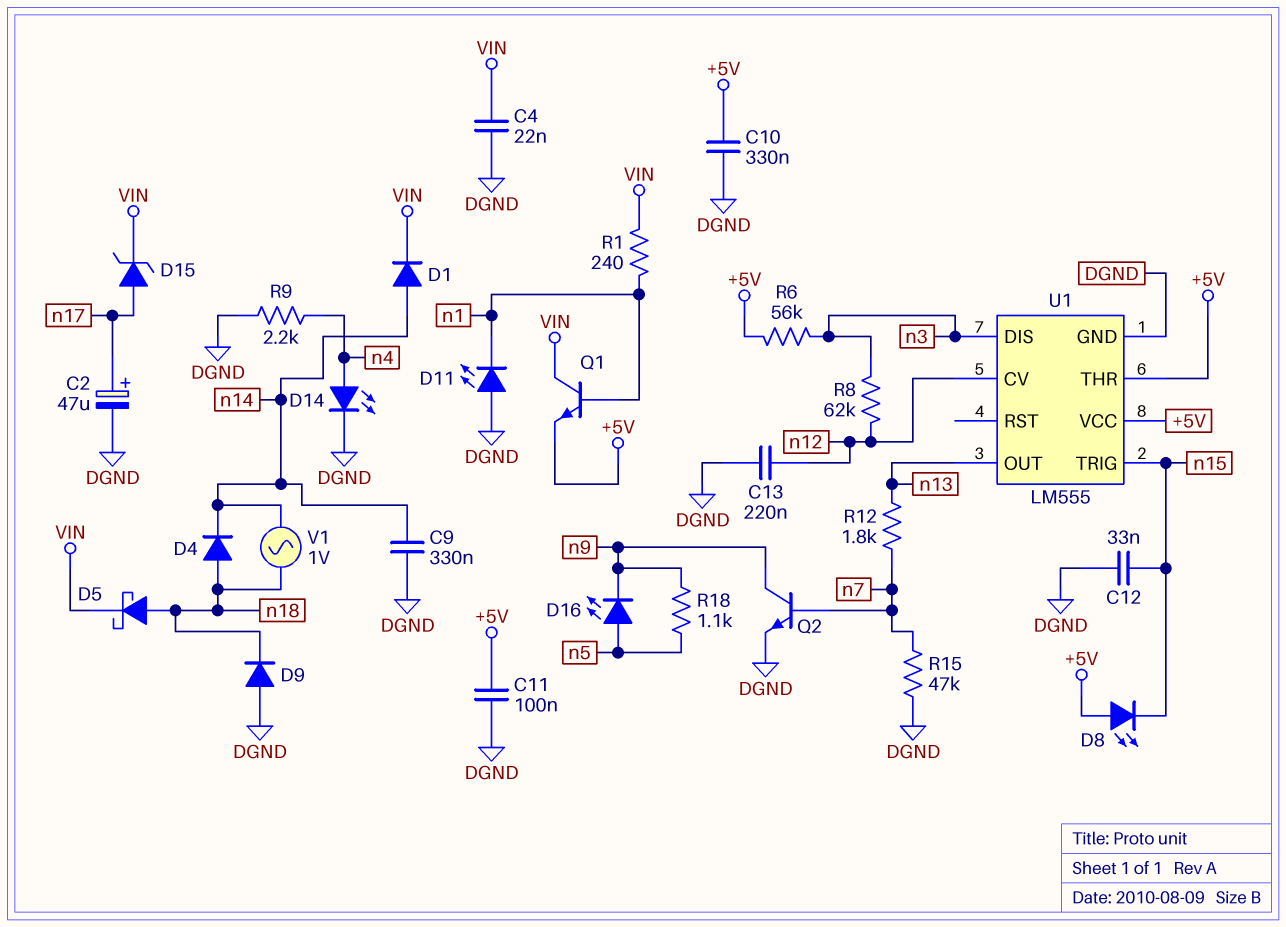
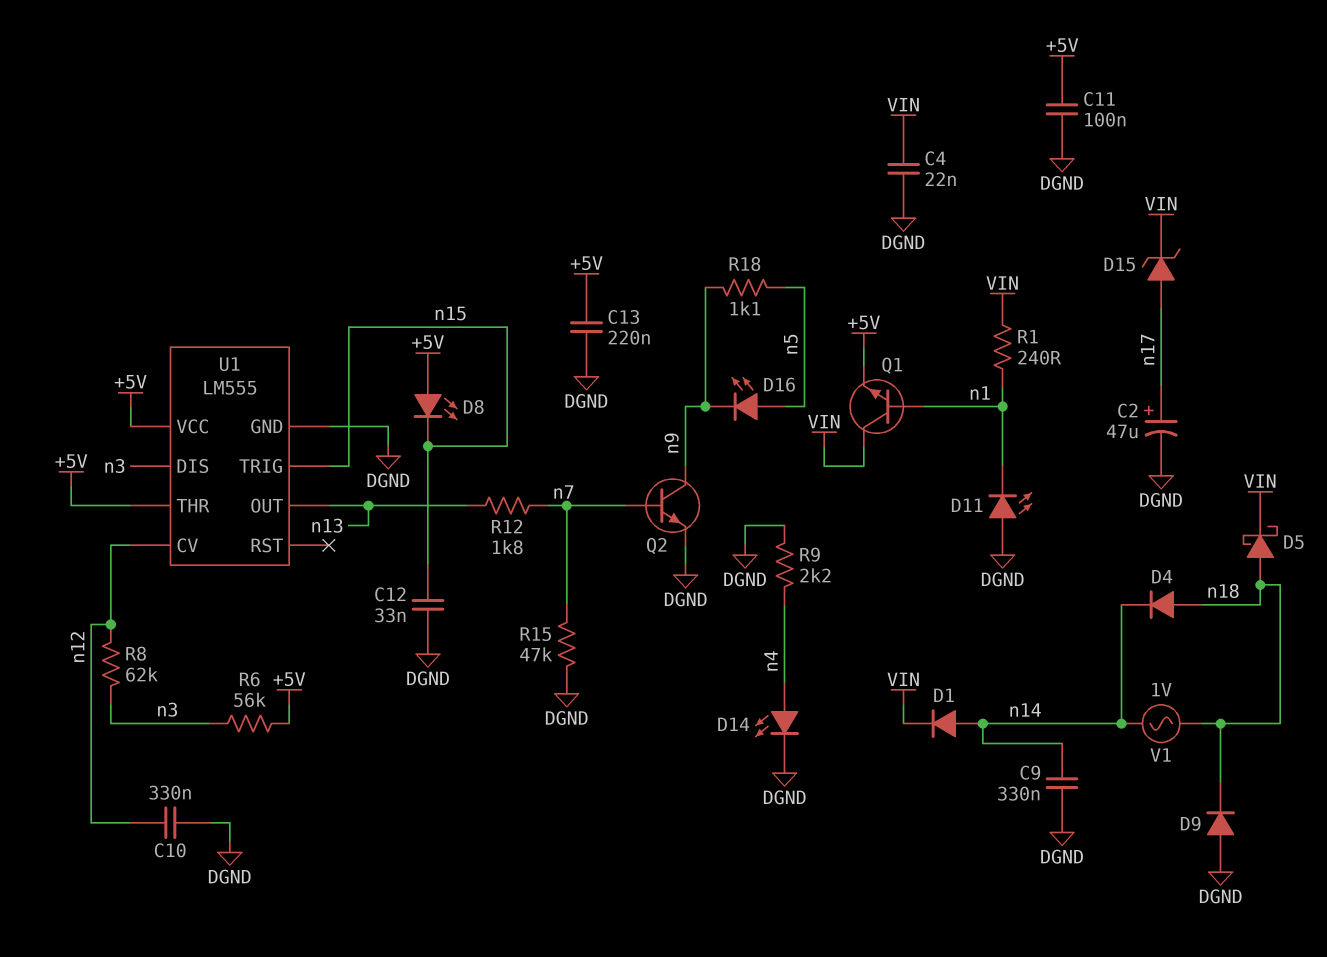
C10: 330nF (+5V, DGND) -> 330nF (DGND, n12)
C13: 220nF (DGND, n12) -> 220nF (+5V, DGND)

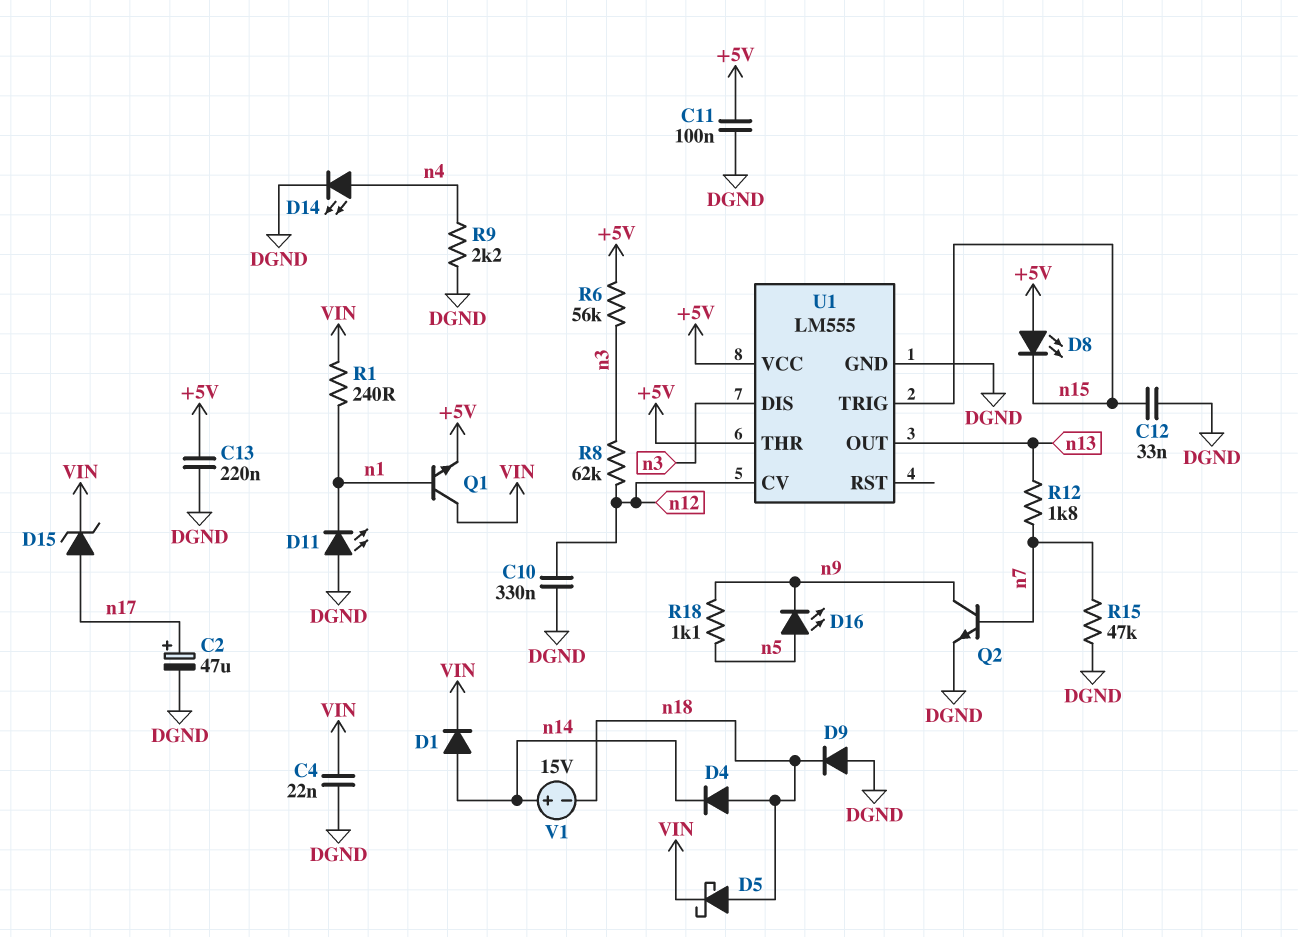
C9: 330nF (DGND, n14) -> none
V1: AC 1V (n14, n18) -> 15V (plus n14, minus n18)

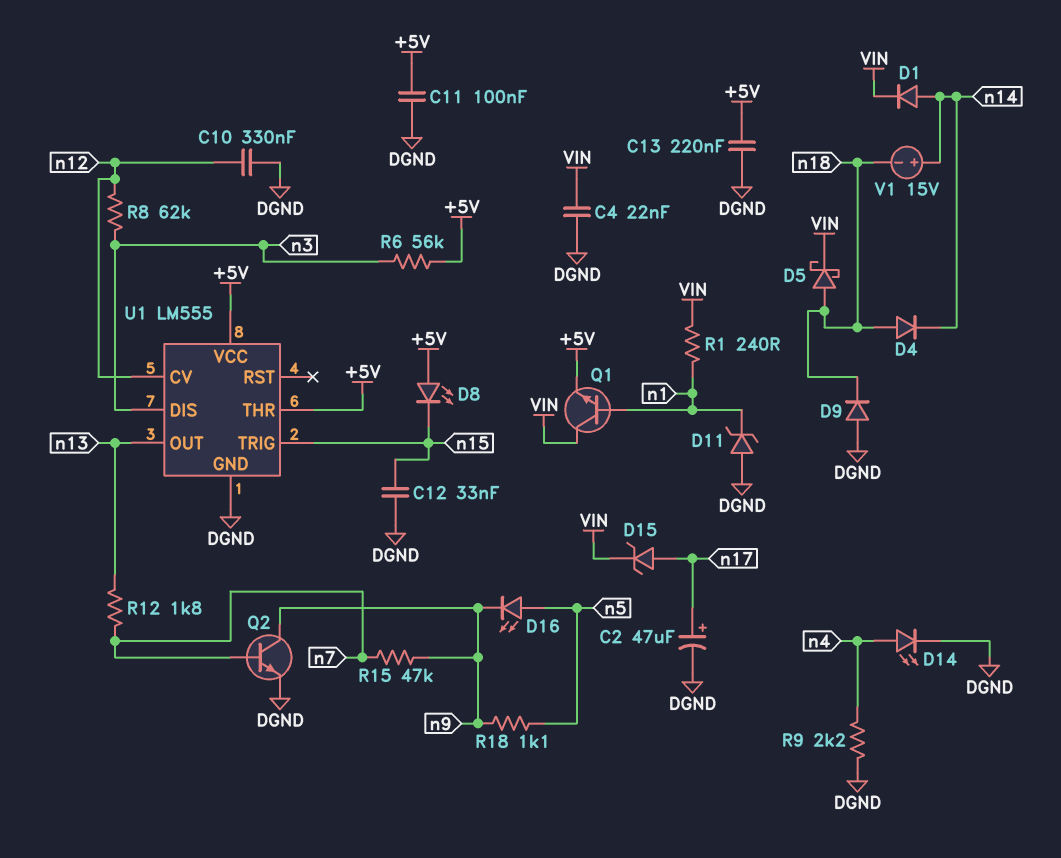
D11: LED (A DGND, K n1) -> zener (A DGND, K n1)
R15: 47k (DGND, n7) -> 47k (n7, n9)

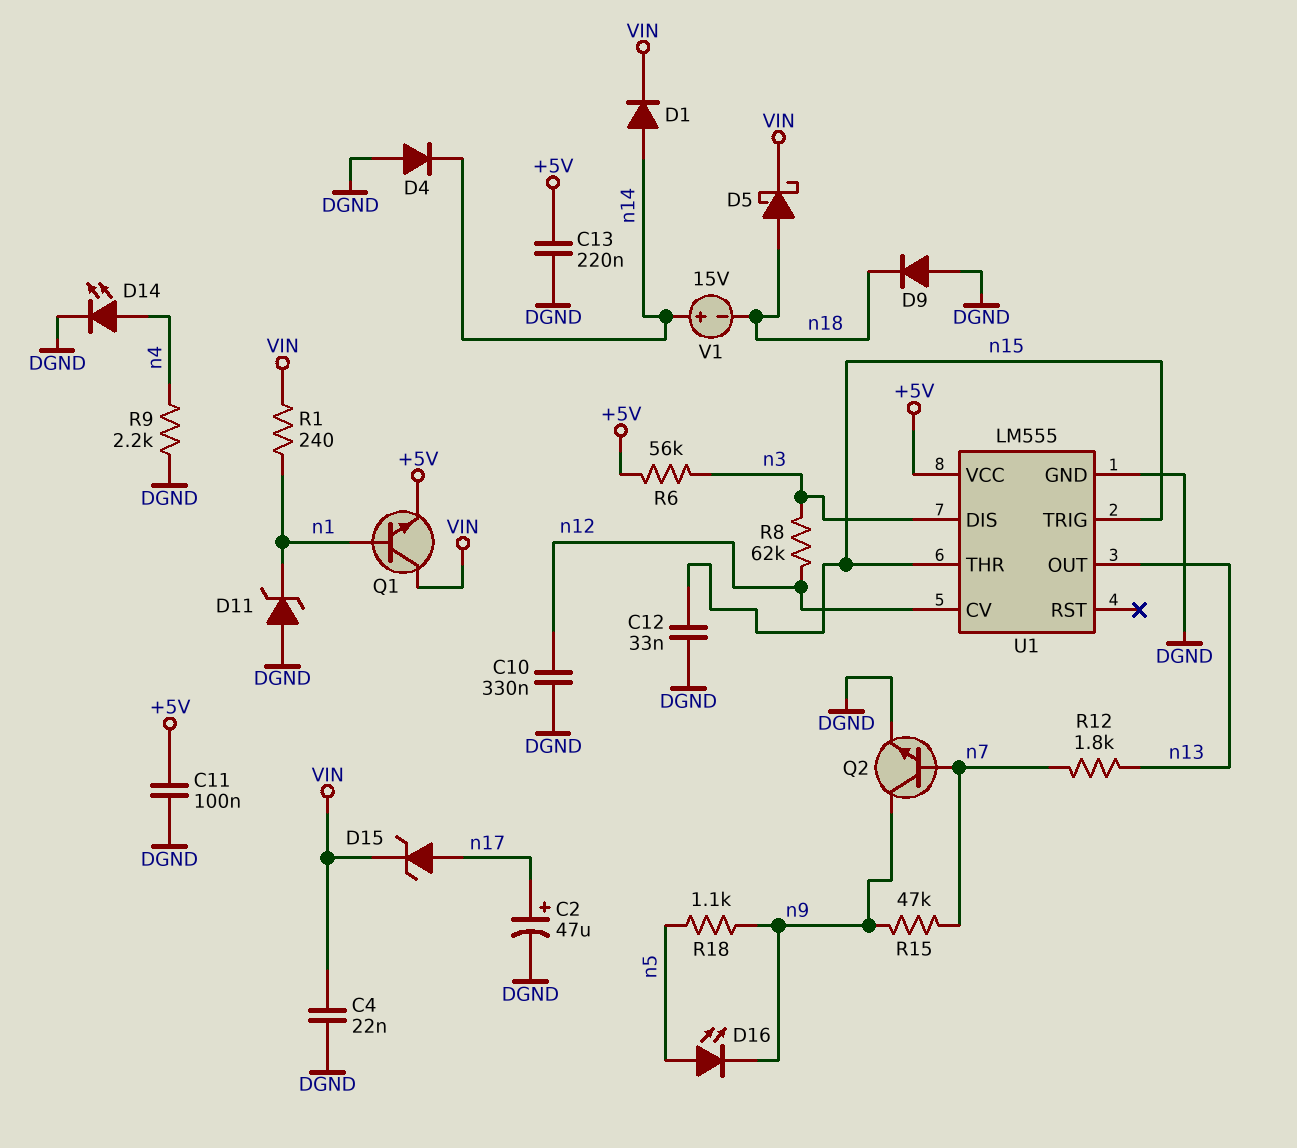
D4: diode (A n18, K n14) -> diode (A DGND, K n14)
D8: LED (A +5V, K n15) -> none
U1 pin THR: +5V -> n15

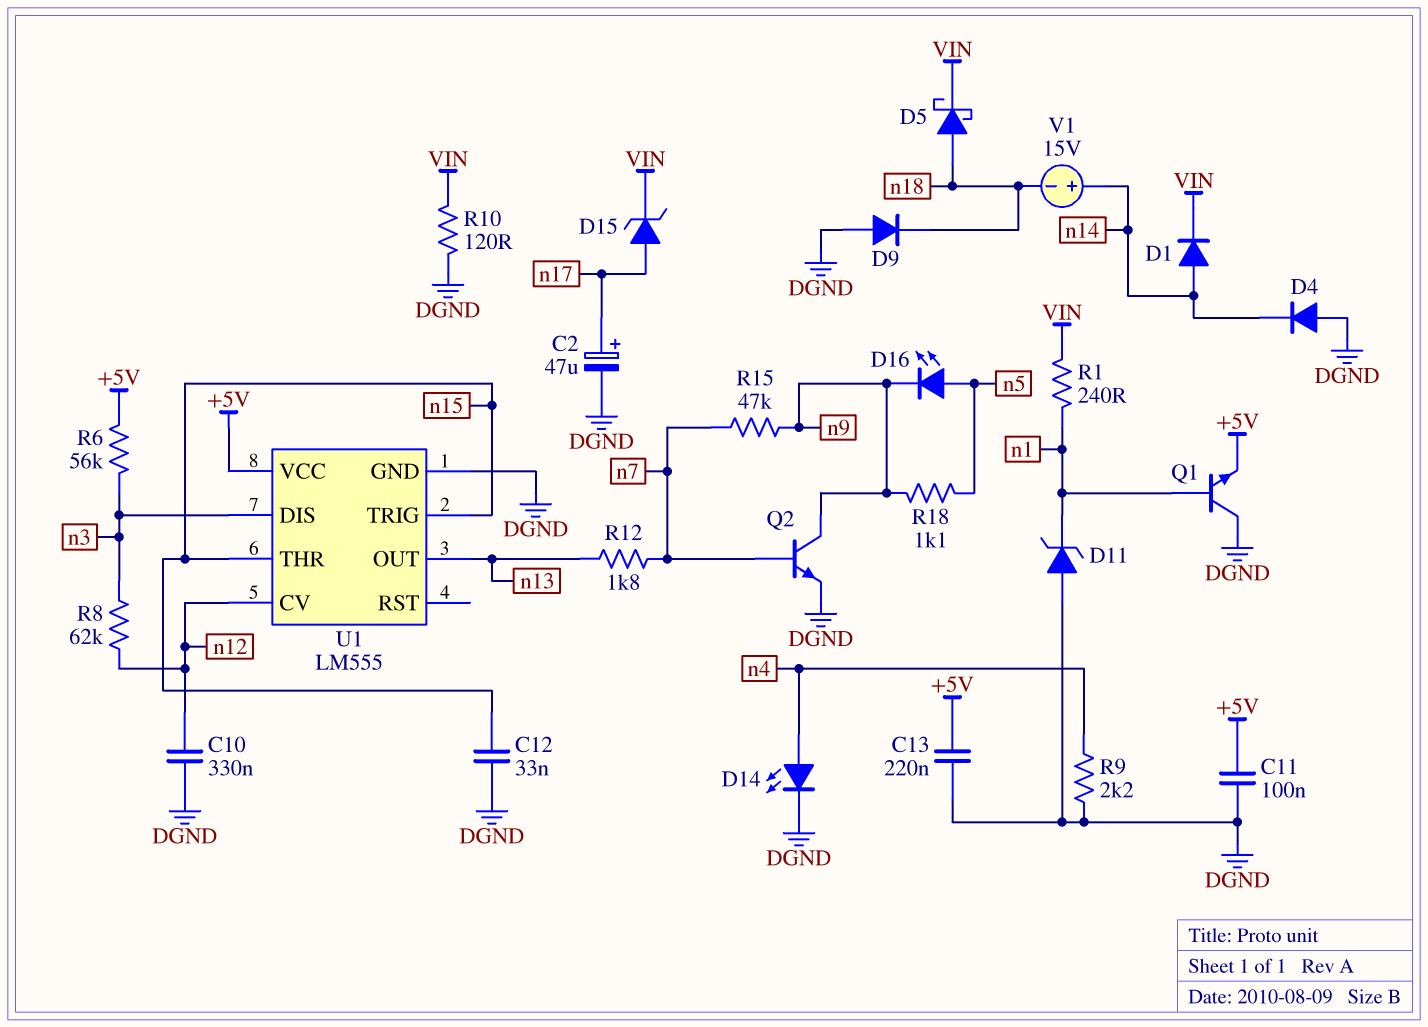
C4: 22nF (DGND, VIN) -> none
Q1: NPN (B n1, C VIN, E +5V) -> NPN (B n1, C DGND, E +5V)
R10: none -> 120 (DGND, VIN)

